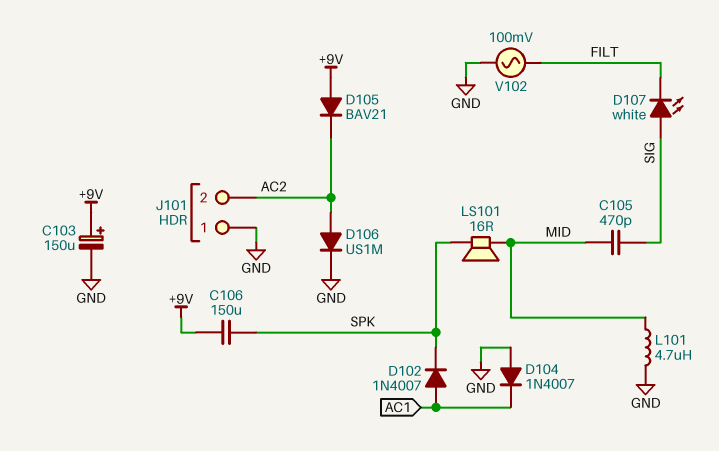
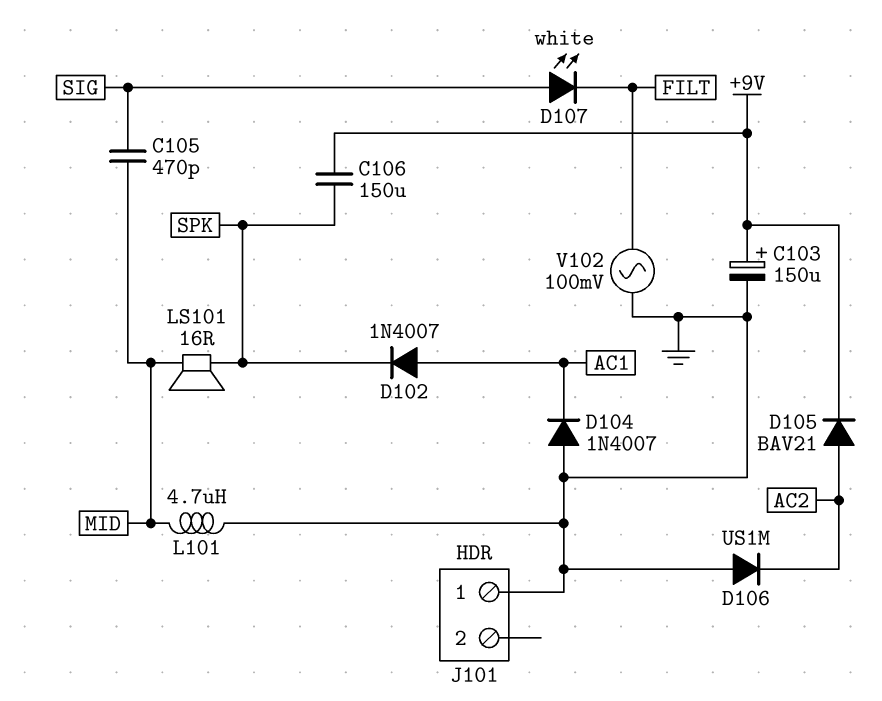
D105: diode BAV21 (A +9V, K AC2) -> diode BAV21 (A AC2, K +9V)
D106: diode US1M (A AC2, K GND) -> diode US1M (A GND, K AC2)
J101 pin 2: AC2 -> none

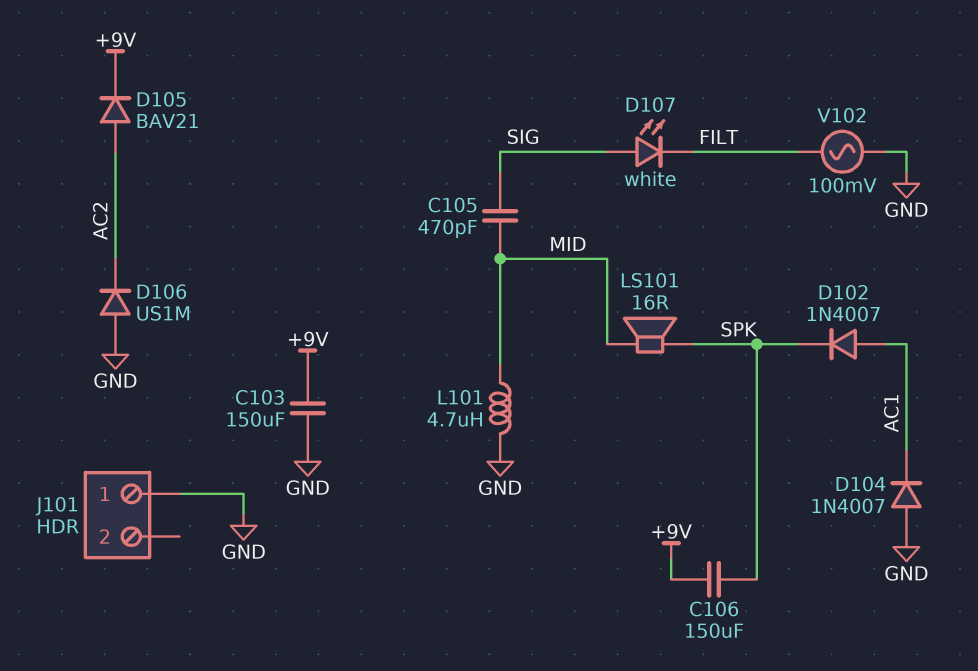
C103: 150uF (plus +9V, minus GND) -> 150uF (+9V, GND)

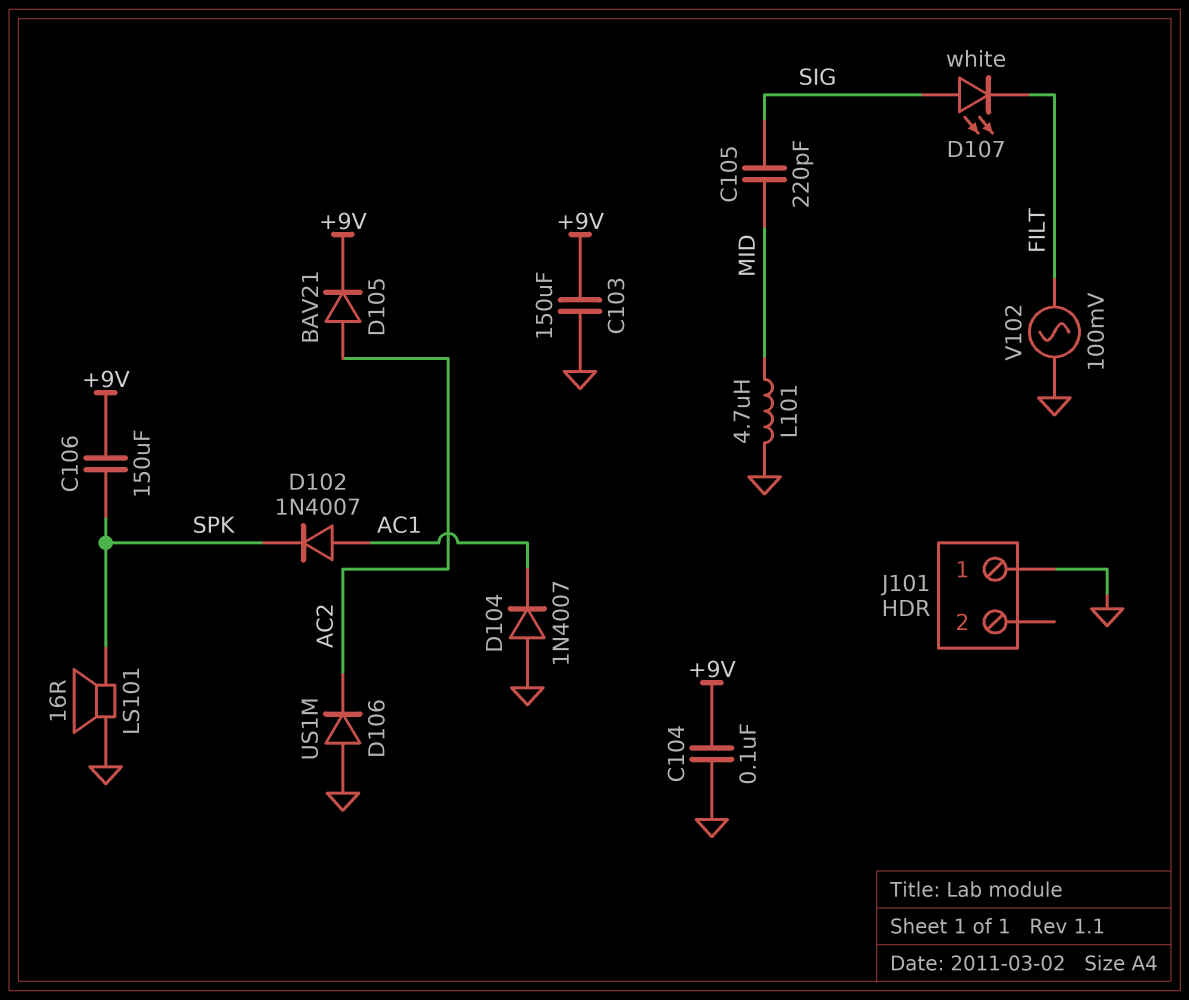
C104: none -> 100nF (+9V, GND)
C105: 470pF (MID, SIG) -> 220pF (MID, SIG)
LS101: speaker 16R (MID, SPK) -> speaker 16R (GND, SPK)

